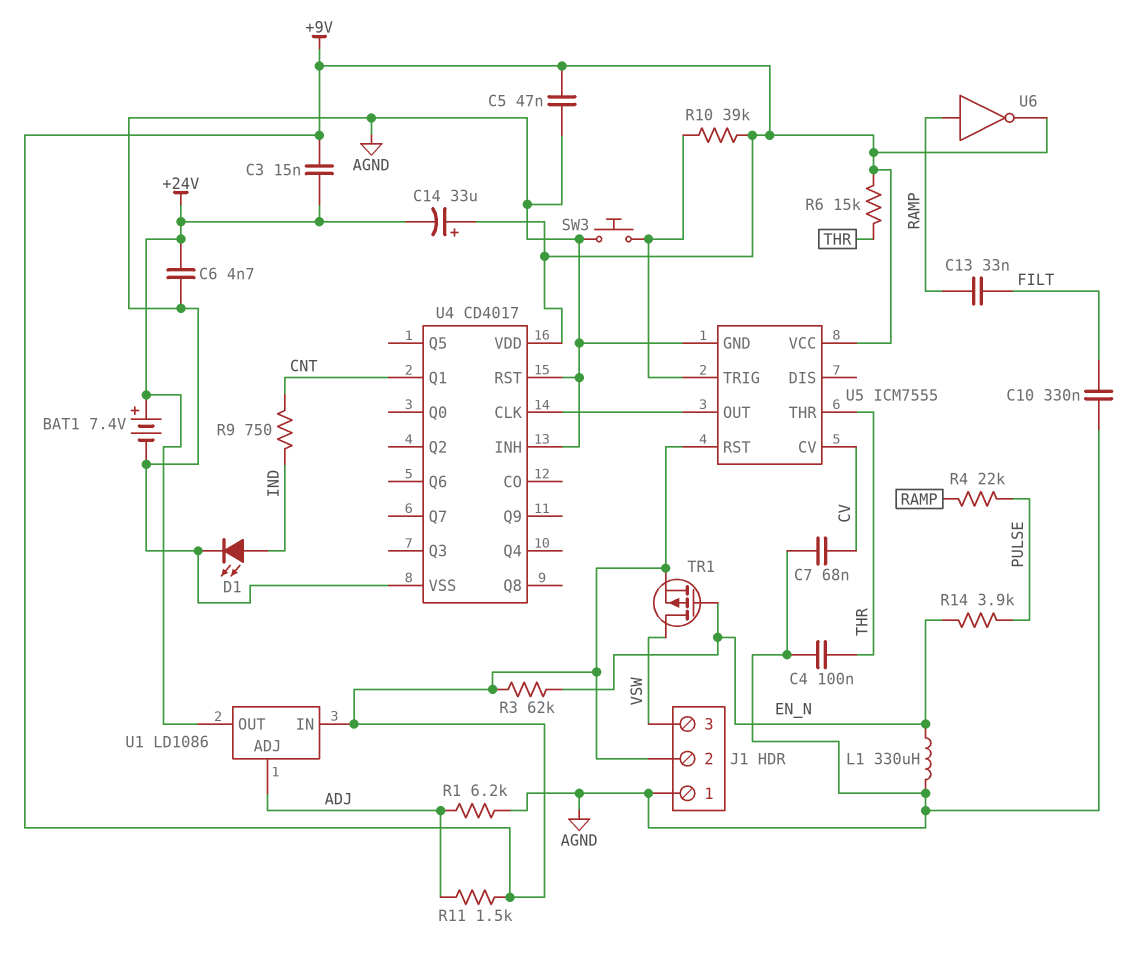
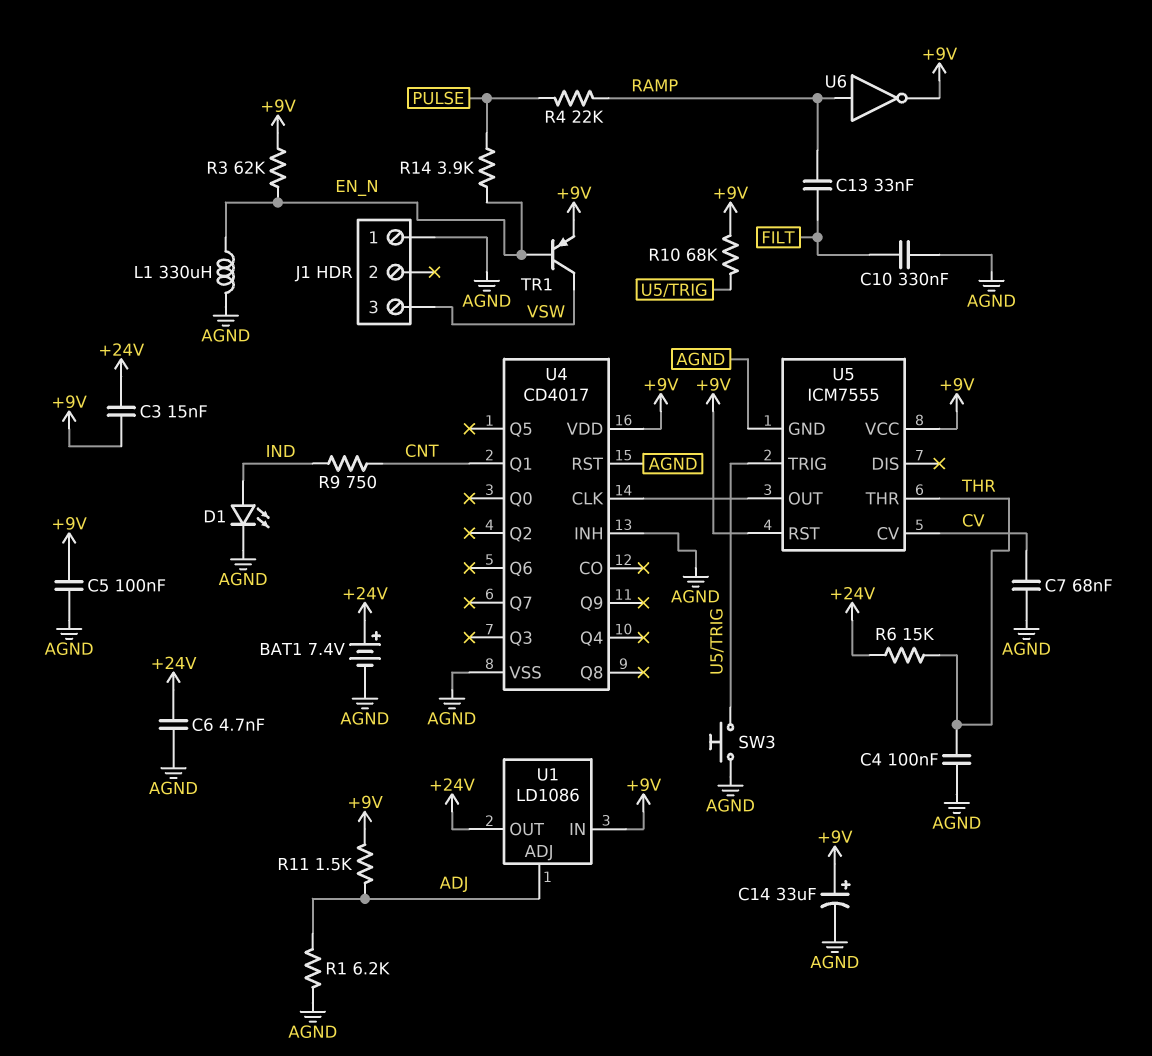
C5: 47nF (+9V, AGND) -> 100nF (+9V, AGND)
C14: 33uF (plus +9V, minus +24V) -> 33uF (plus +9V, minus AGND)
J1 pin 2: +9V -> none
R6: 15k (+9V, THR) -> 15k (+24V, THR)
R10: 39k (+9V, U5/TRIG) -> 68k (+9V, U5/TRIG)
TR1: PMOS (G EN_N, D VSW, S +9V) -> PNP (B EN_N, C VSW, E +9V)

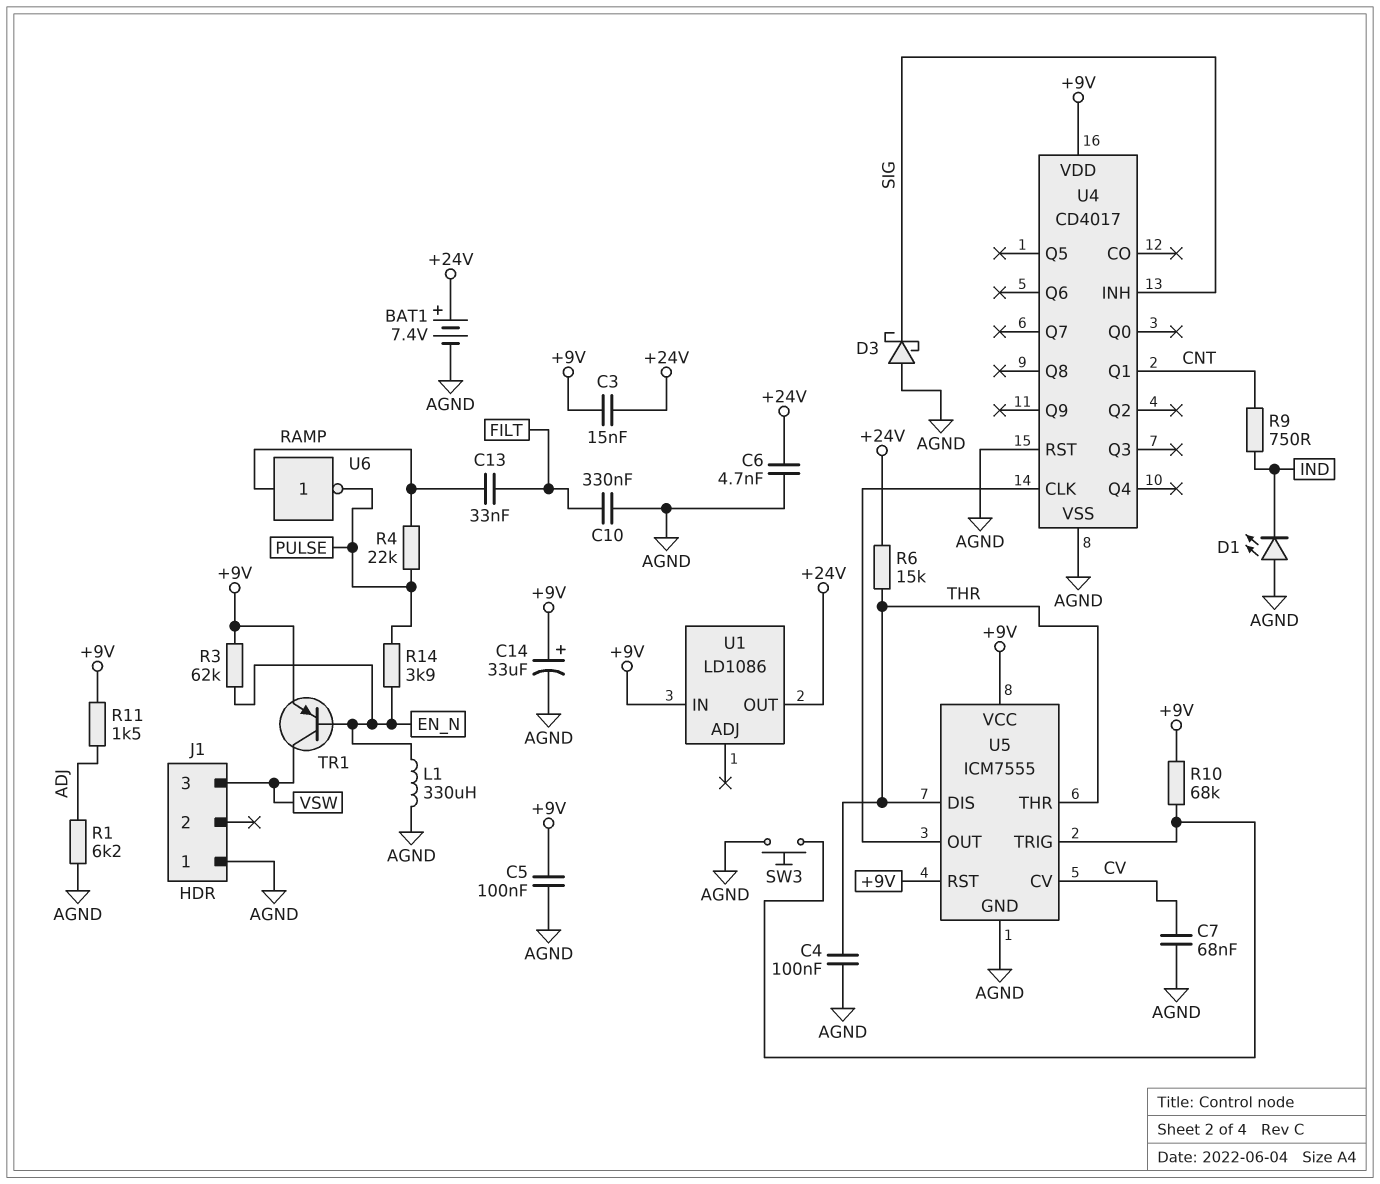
D1: LED (A IND, K AGND) -> LED (A AGND, K IND)
D3: none -> schottky (A AGND, K SIG)
U1 pin ADJ: ADJ -> none
U4 pin INH: AGND -> SIG
U5 pin DIS: none -> THR
U6: NOT (in RAMP, out +9V) -> NOT (in RAMP, out PULSE)

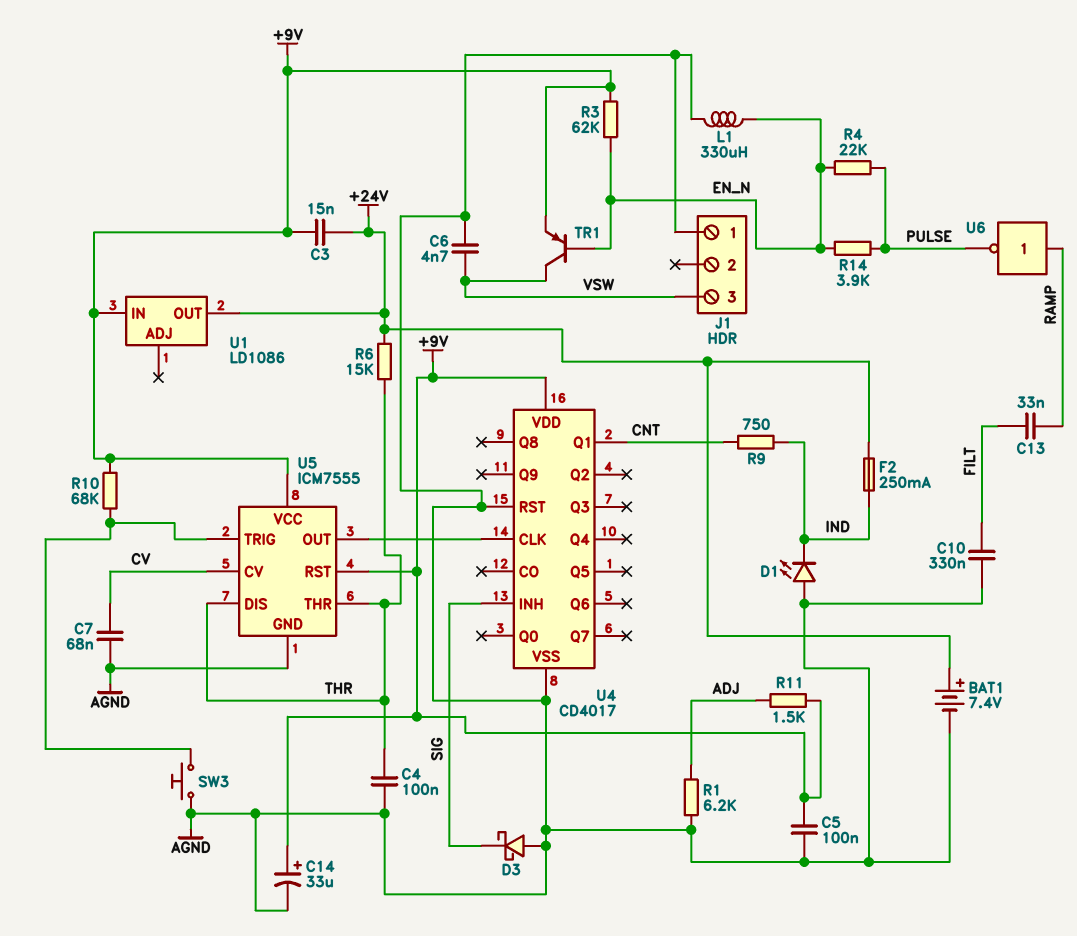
C6: 4.7nF (+24V, AGND) -> 4.7nF (AGND, VSW)
F2: none -> 250mA (+24V, IND)
R4: 22k (PULSE, RAMP) -> 22k (EN_N, PULSE)

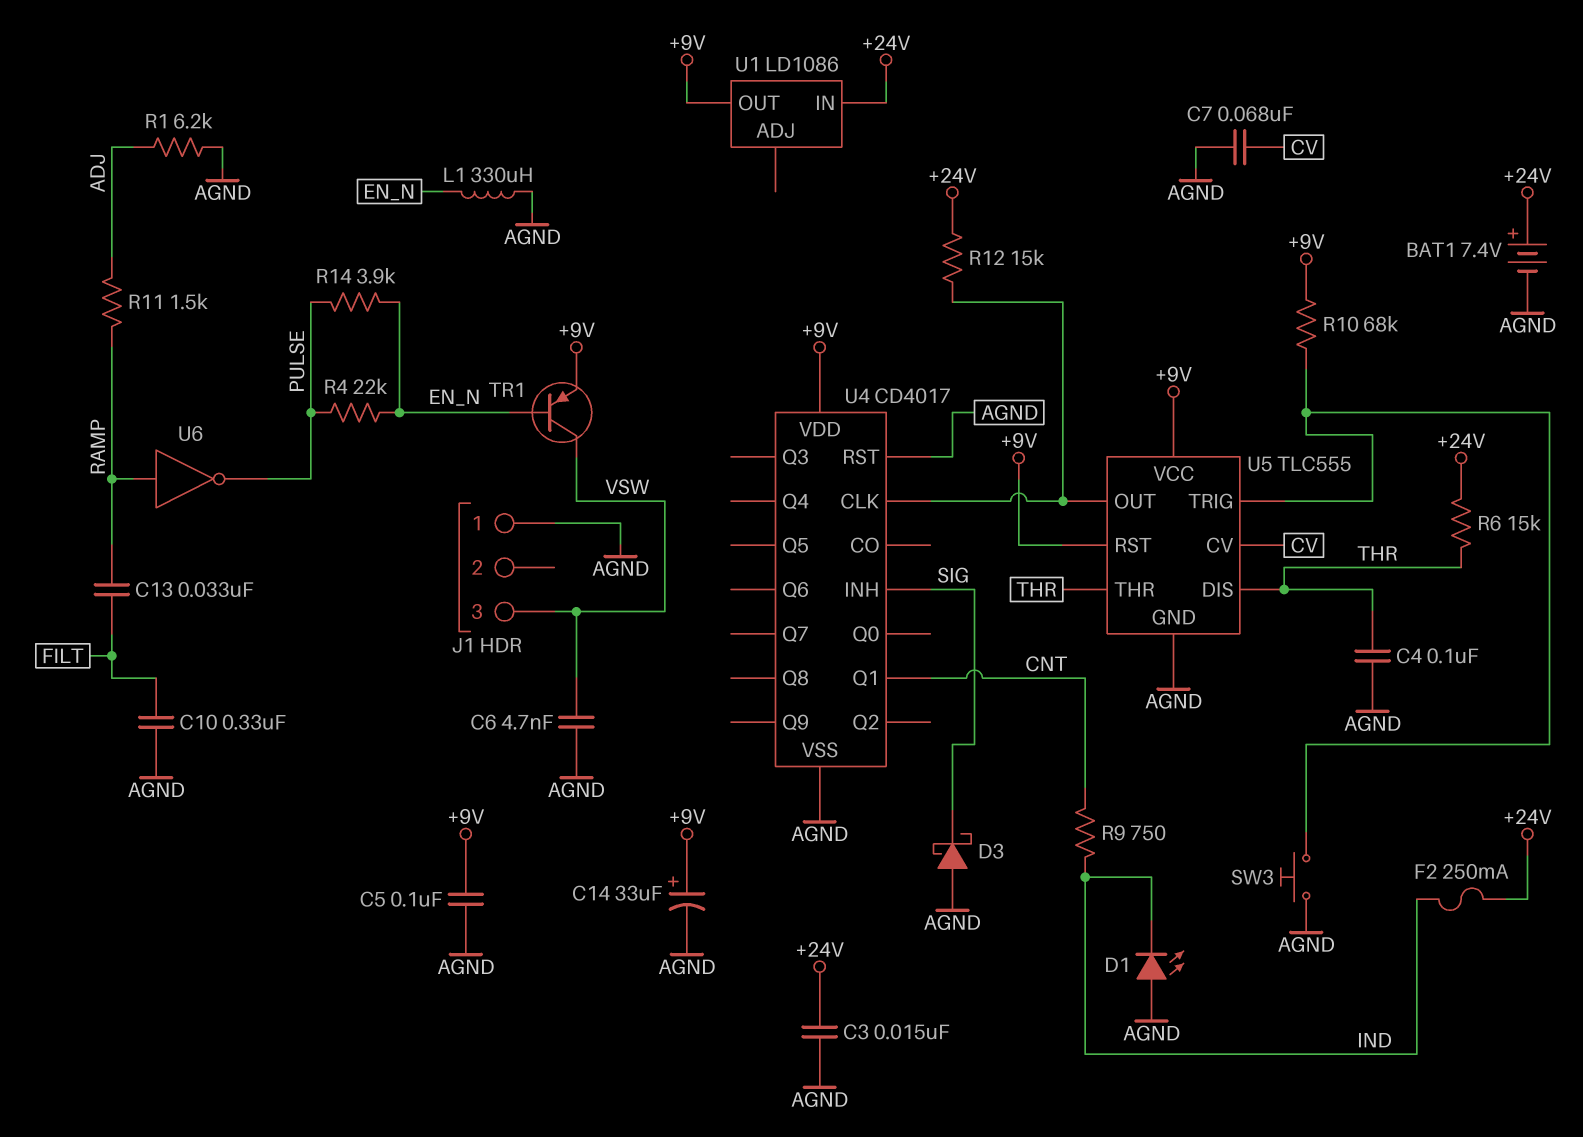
C3: 15nF (+9V, +24V) -> 15nF (+24V, AGND)
R3: 62k (+9V, EN_N) -> none
R11: 1.5k (+9V, ADJ) -> 1.5k (ADJ, RAMP)
R12: none -> 15k (+24V, U4/CLK)
U1 pin IN: +9V -> +24V
U1 pin OUT: +24V -> +9V
U5: ICM7555 -> TLC555

